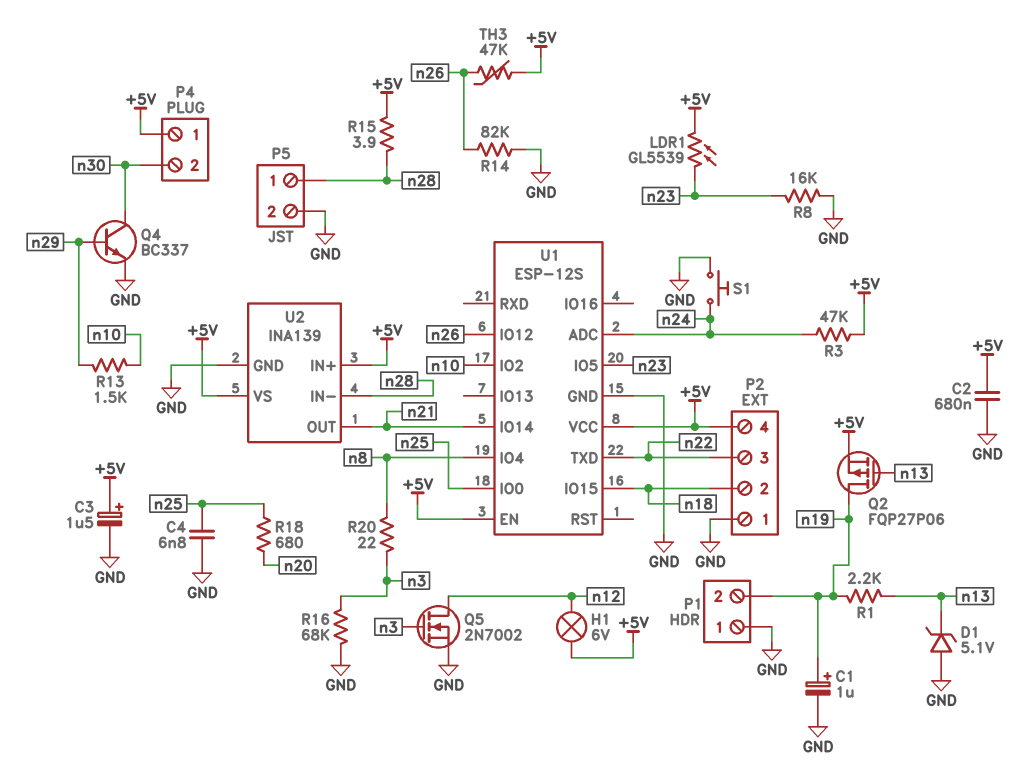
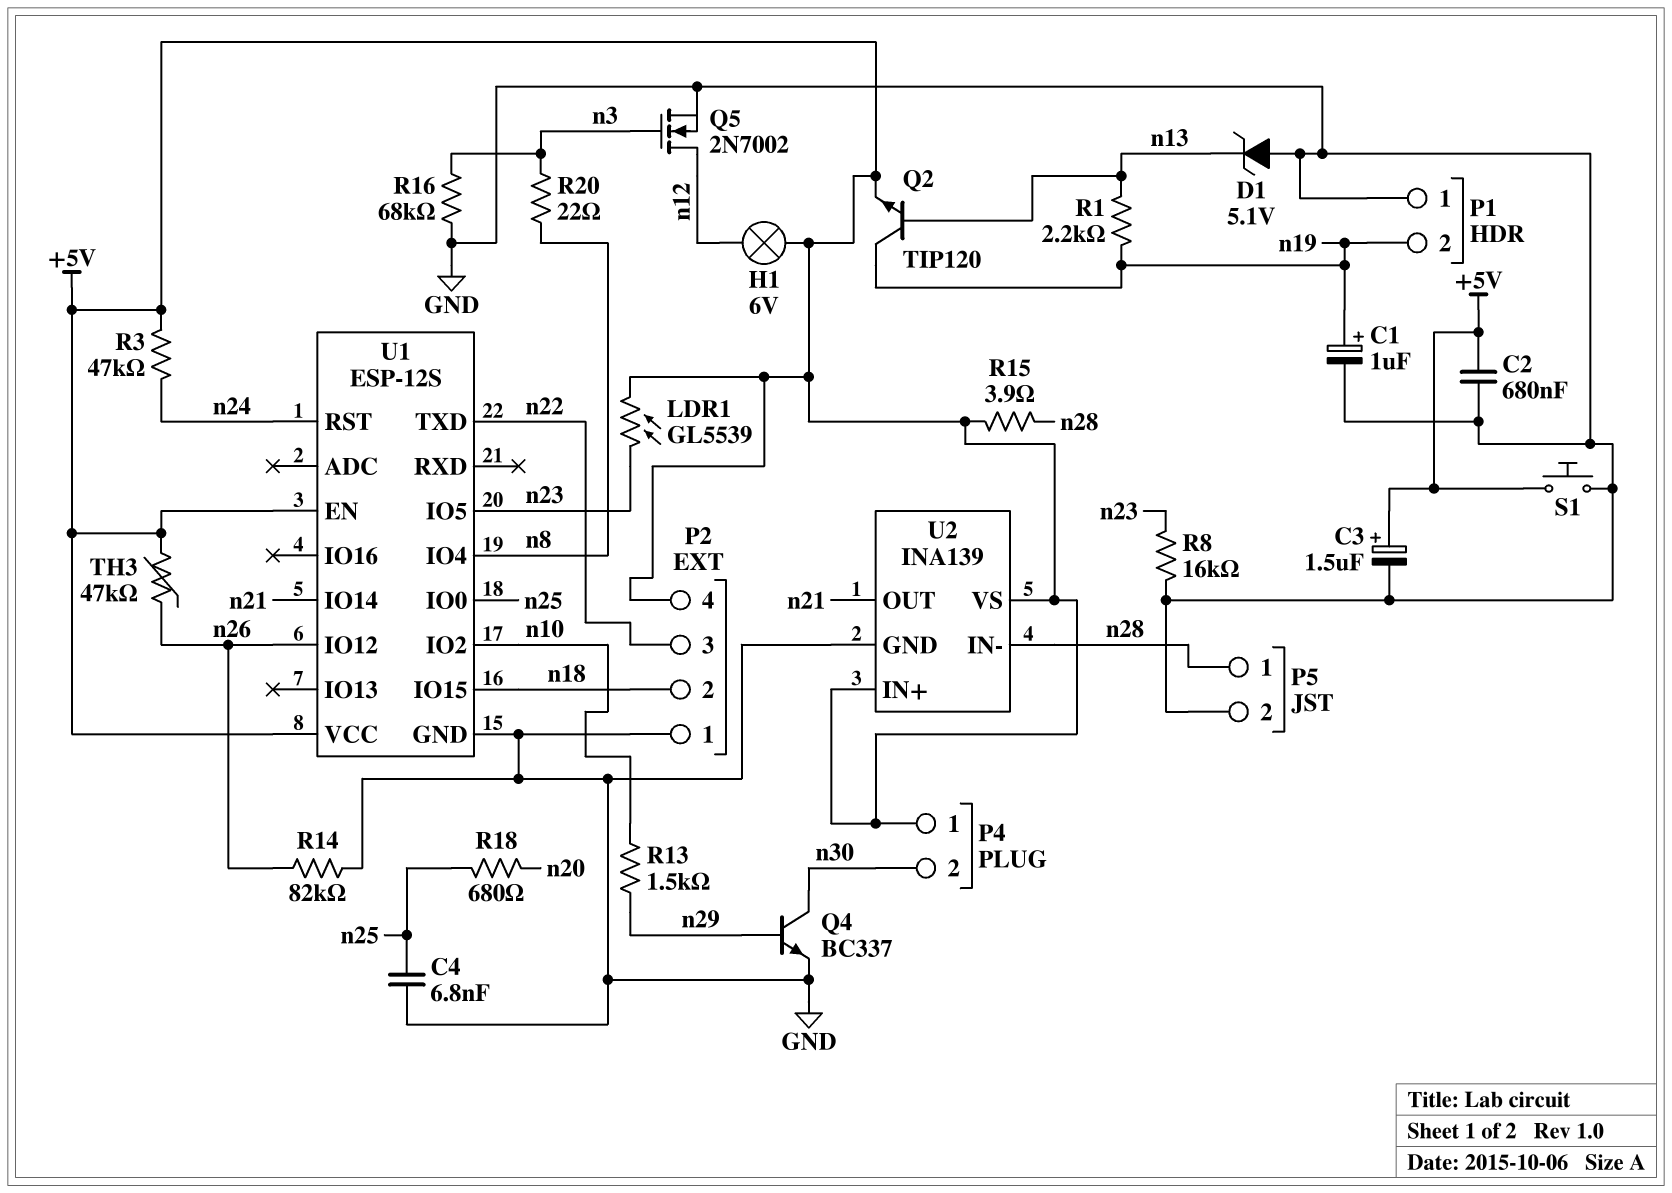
Q2: PMOS FQP27P06 (G n13, D n19, S +5V) -> NPN TIP120 (B n13, C n19, E +5V)
S1: button (GND, n24) -> button (+5V, GND)
U1 pin ADC: n24 -> none
U1 pin RST: none -> n24

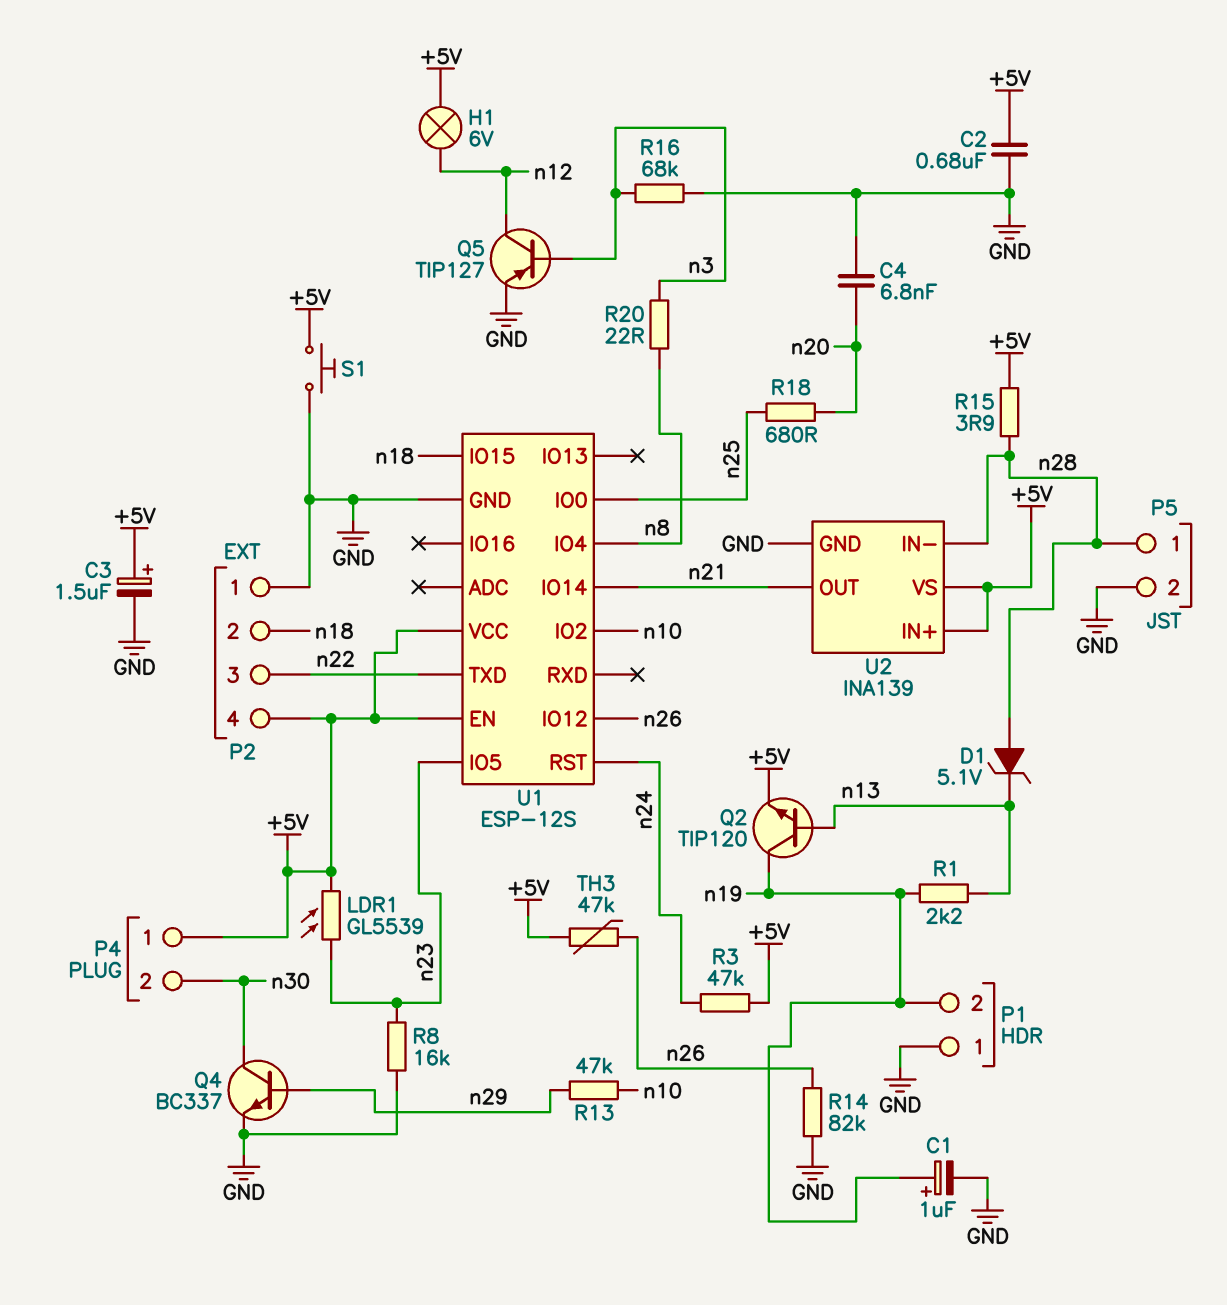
C4: 6.8nF (GND, n25) -> 6.8nF (GND, n20)
D1: zener 5.1V (A GND, K n13) -> zener 5.1V (A n28, K n13)
Q5: NMOS 2N7002 (G n3, D n12, S GND) -> PNP TIP127 (B n3, C n12, E GND)
R13: 1.5k (n10, n29) -> 47k (n10, n29)

